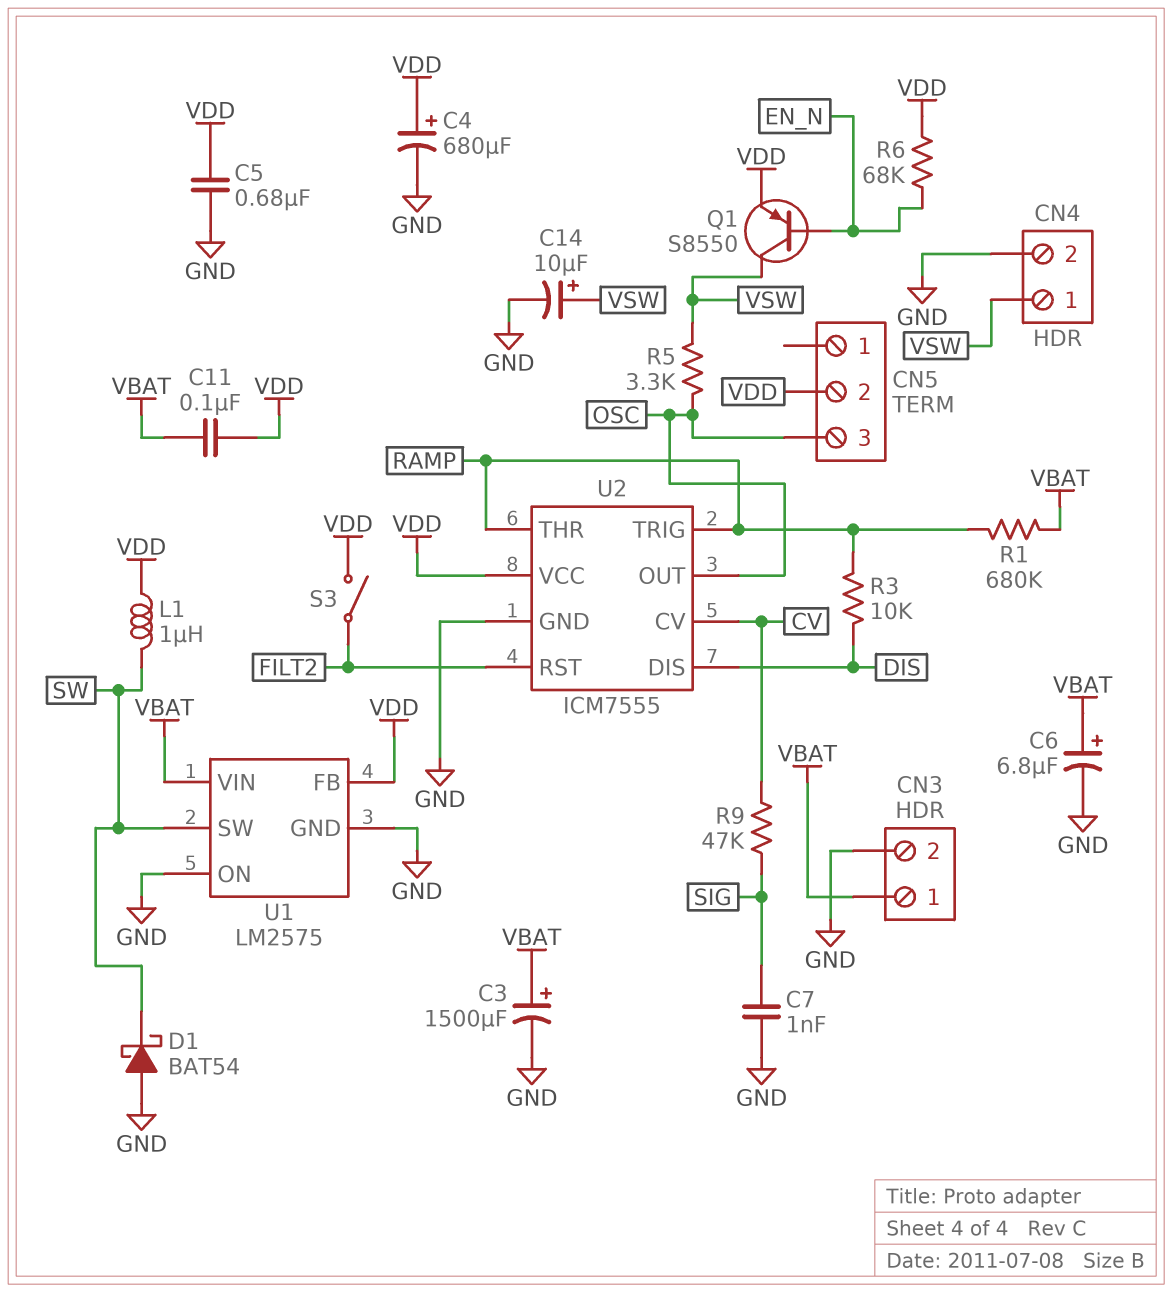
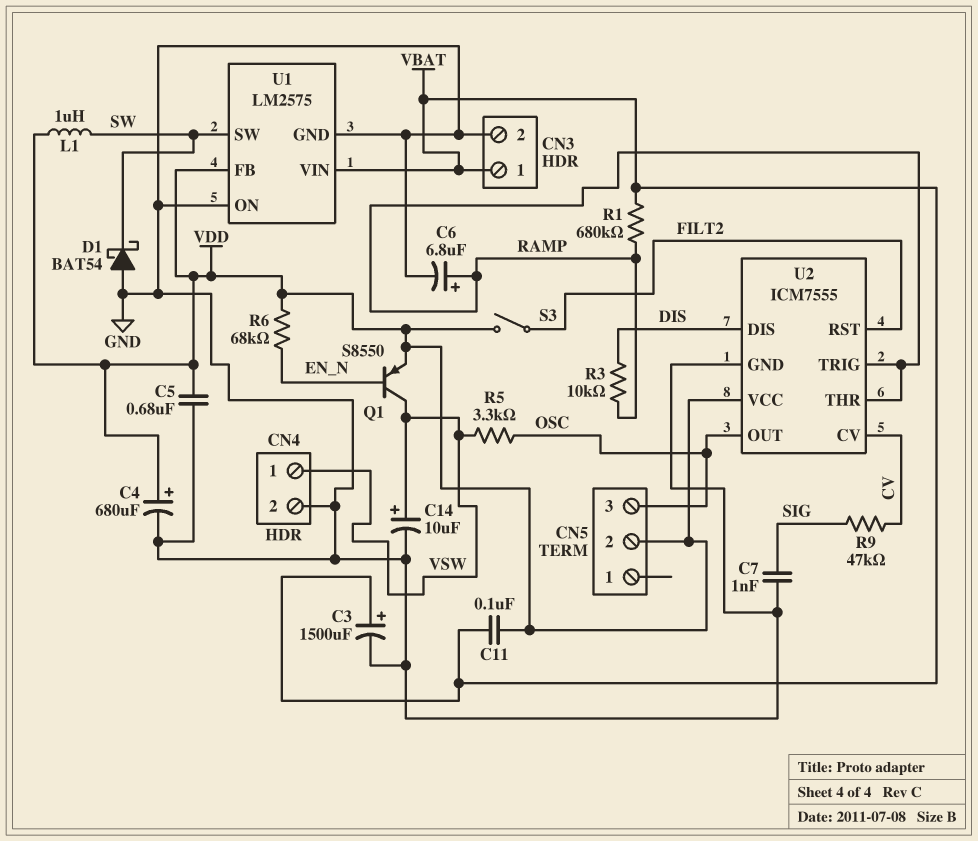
C6: 6.8uF (plus VBAT, minus GND) -> 6.8uF (plus RAMP, minus GND)

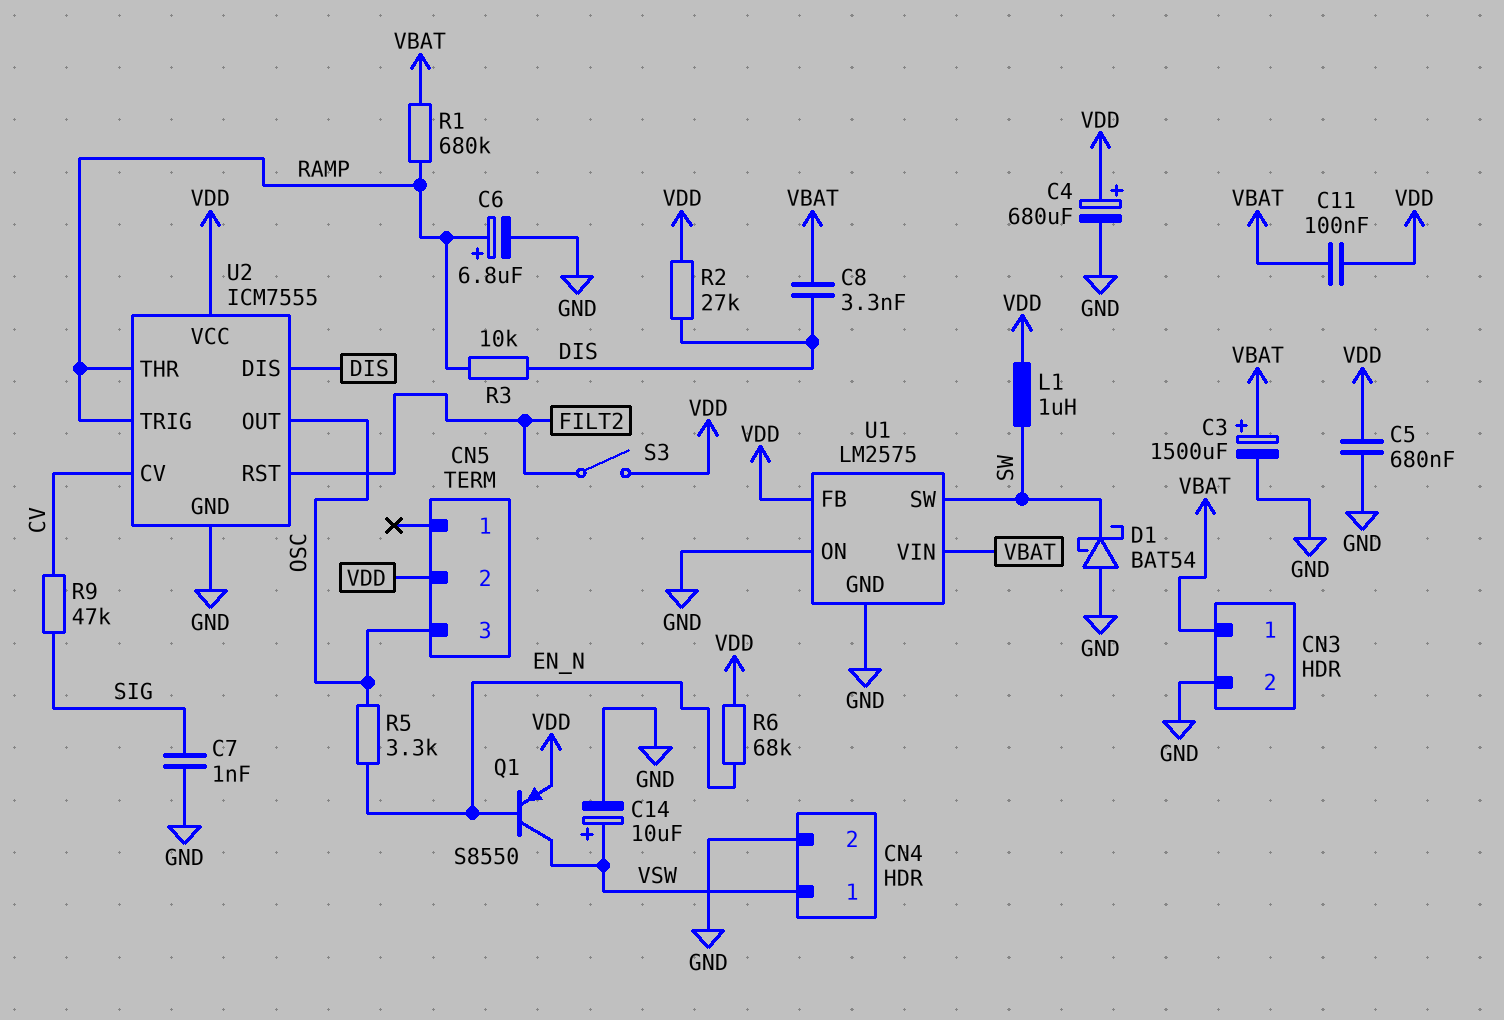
C8: none -> 3.3nF (DIS, VBAT)
R2: none -> 27k (DIS, VDD)
R5: 3.3k (OSC, VSW) -> 3.3k (EN_N, OSC)

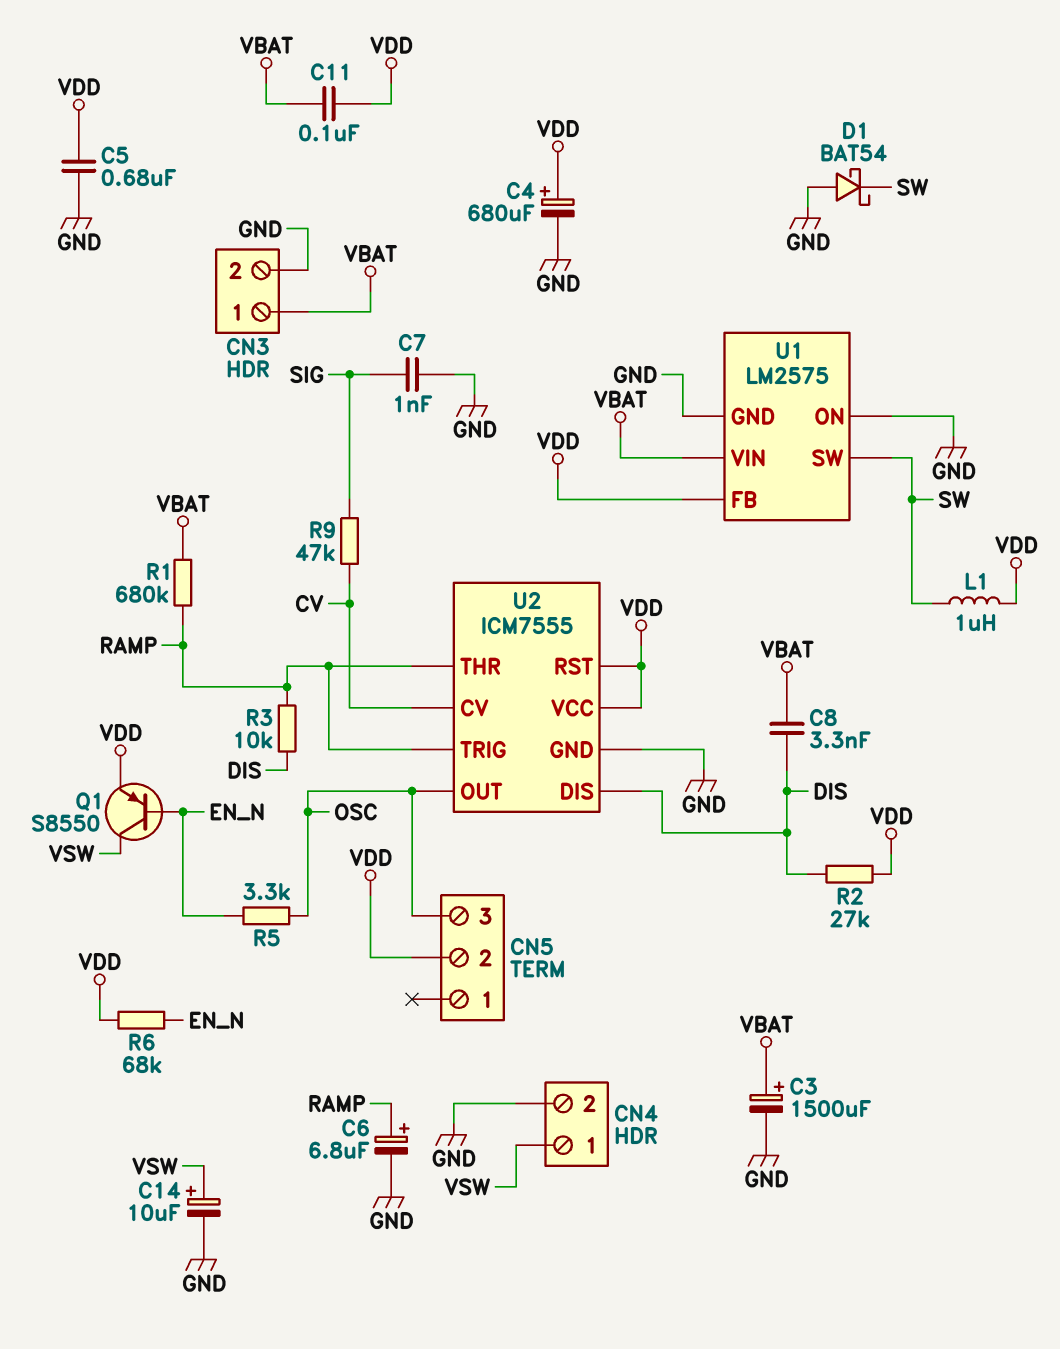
S3: switch (FILT2, VDD) -> none
U2 pin RST: FILT2 -> VDD

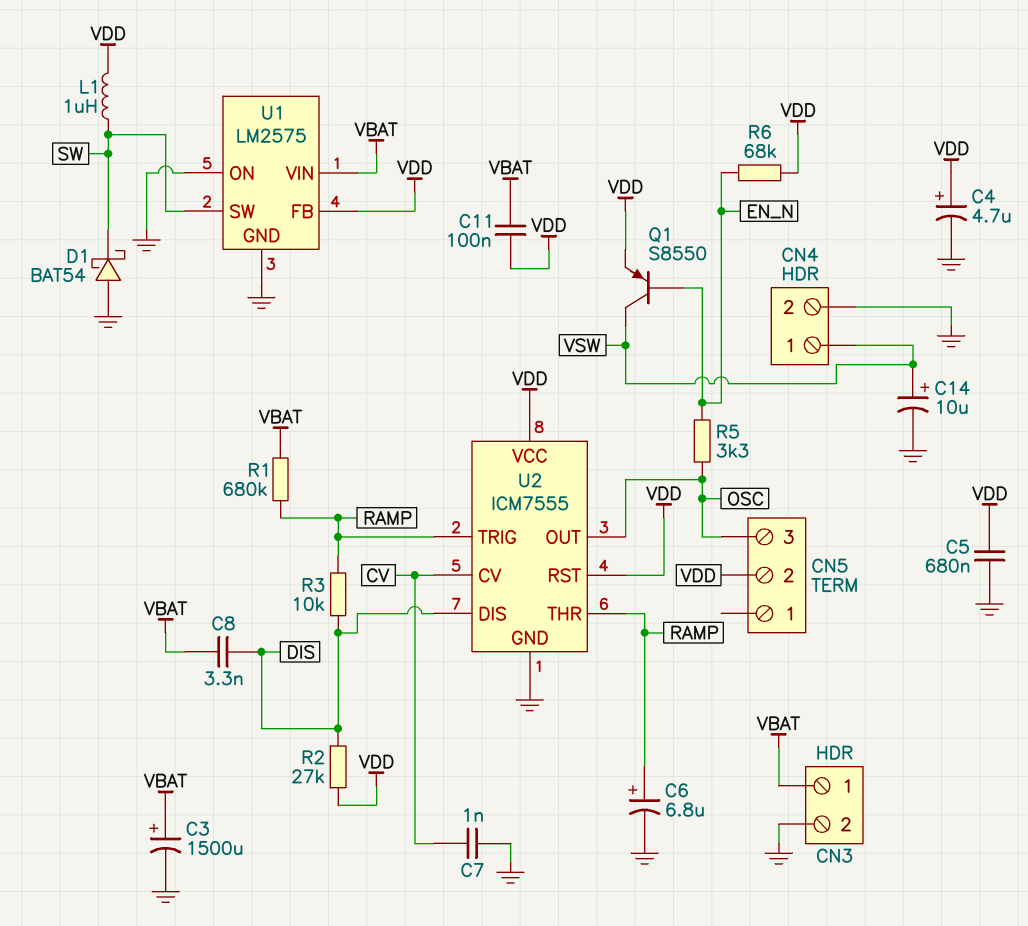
C4: 680uF (plus VDD, minus GND) -> 4.7uF (plus VDD, minus GND)
C7: 1nF (GND, SIG) -> 1nF (CV, GND)
R9: 47k (CV, SIG) -> none

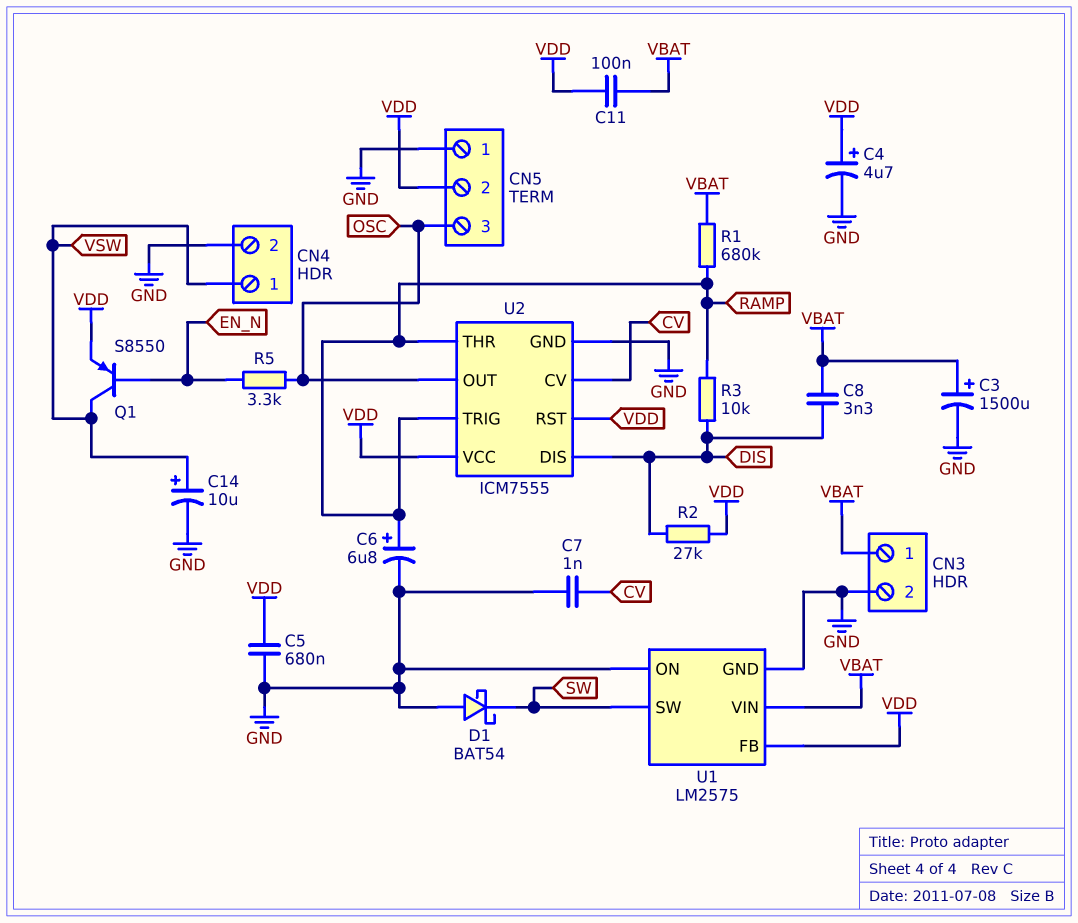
CN5 pin 1: none -> GND
L1: 1uH (SW, VDD) -> none
R6: 68k (EN_N, VDD) -> none

